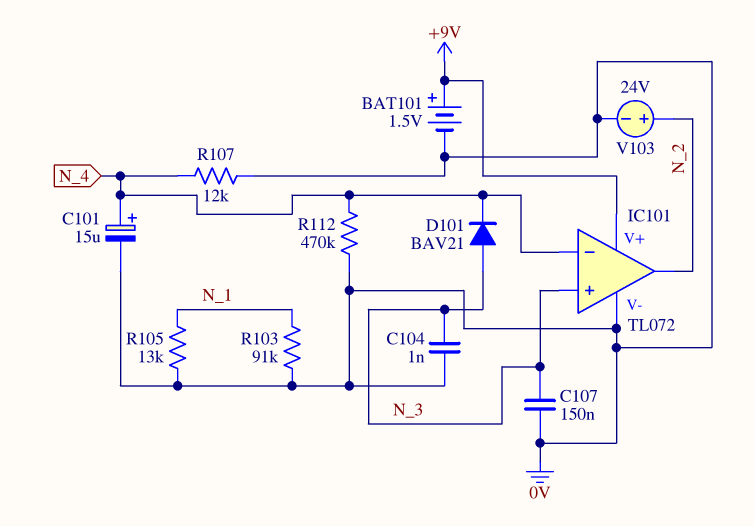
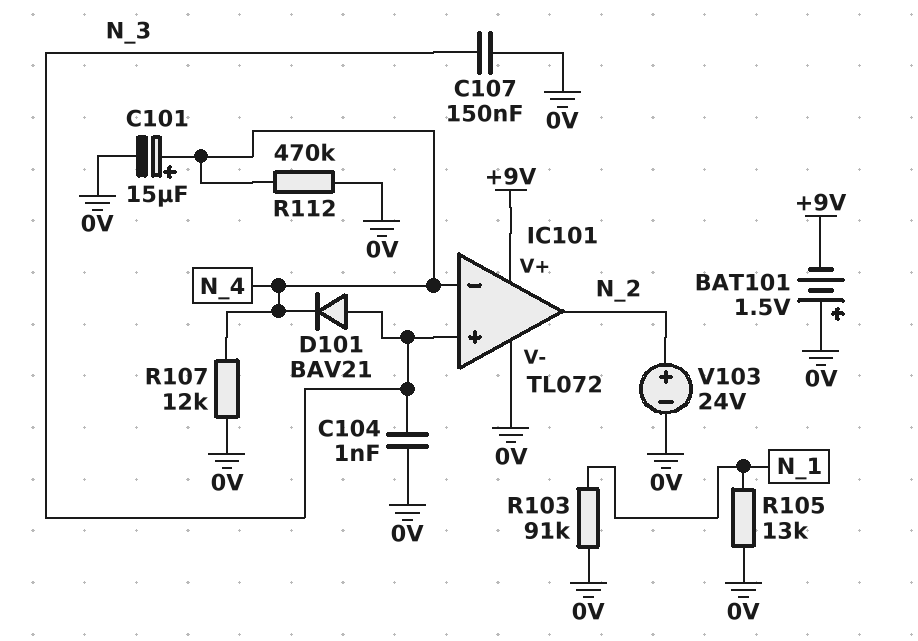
BAT101: 1.5V (plus +9V, minus 0V) -> 1.5V (plus 0V, minus +9V)

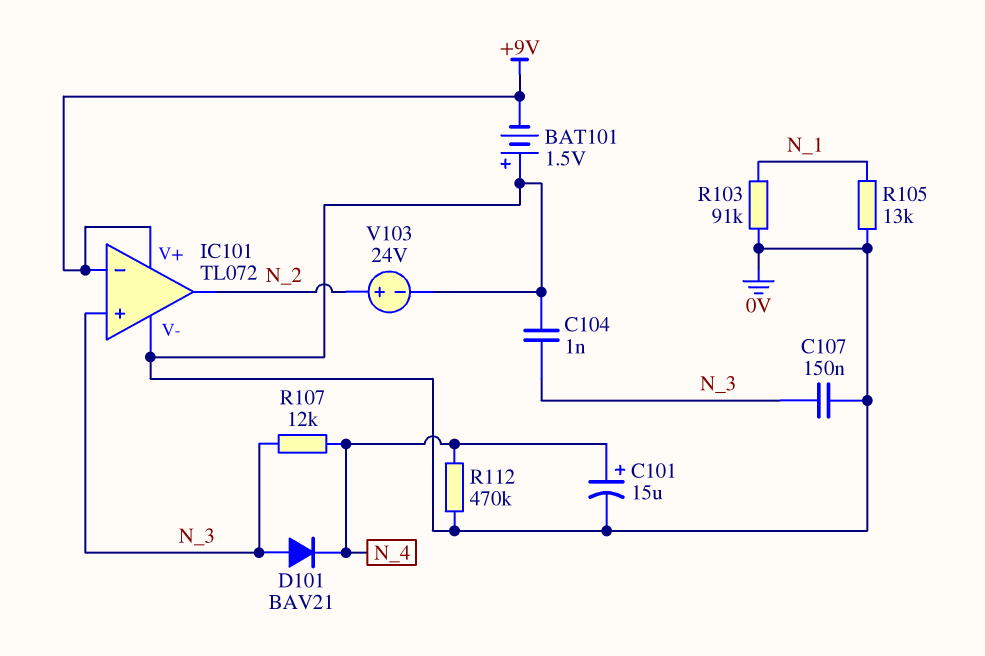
IC101 pin in-: N_4 -> +9V
R107: 12k (0V, N_4) -> 12k (N_3, N_4)

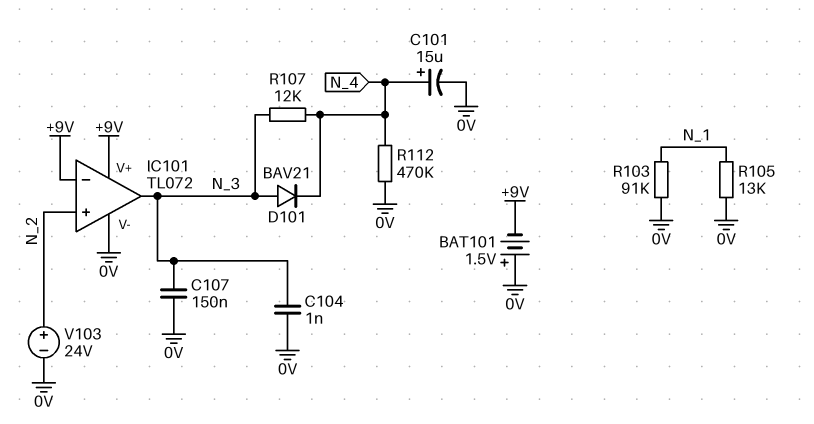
IC101 pin in+: N_3 -> N_2
IC101 pin out: N_2 -> N_3

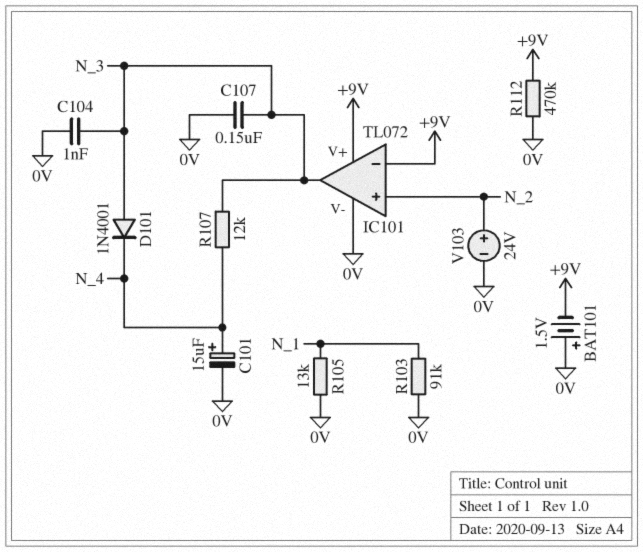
D101: diode BAV21 (A N_3, K N_4) -> diode 1N4001 (A N_3, K N_4)
R112: 470k (0V, N_4) -> 470k (+9V, 0V)

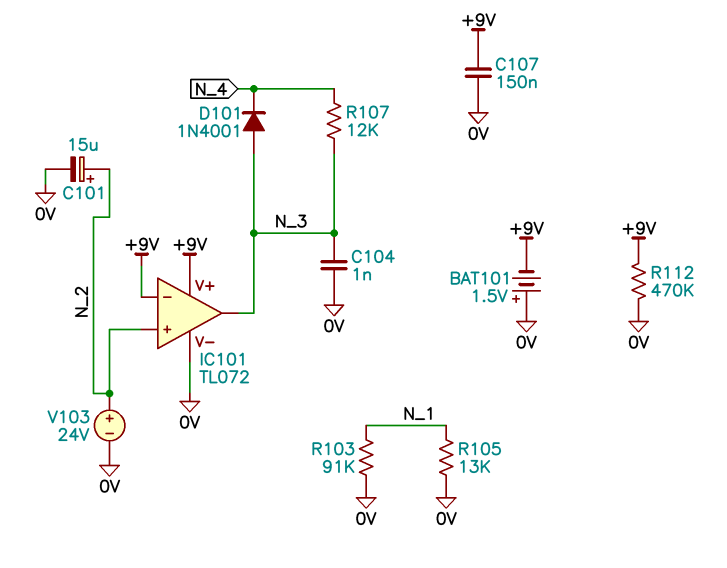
C101: 15uF (plus N_4, minus 0V) -> 15uF (plus N_2, minus 0V)
C107: 150nF (0V, N_3) -> 150nF (+9V, 0V)

